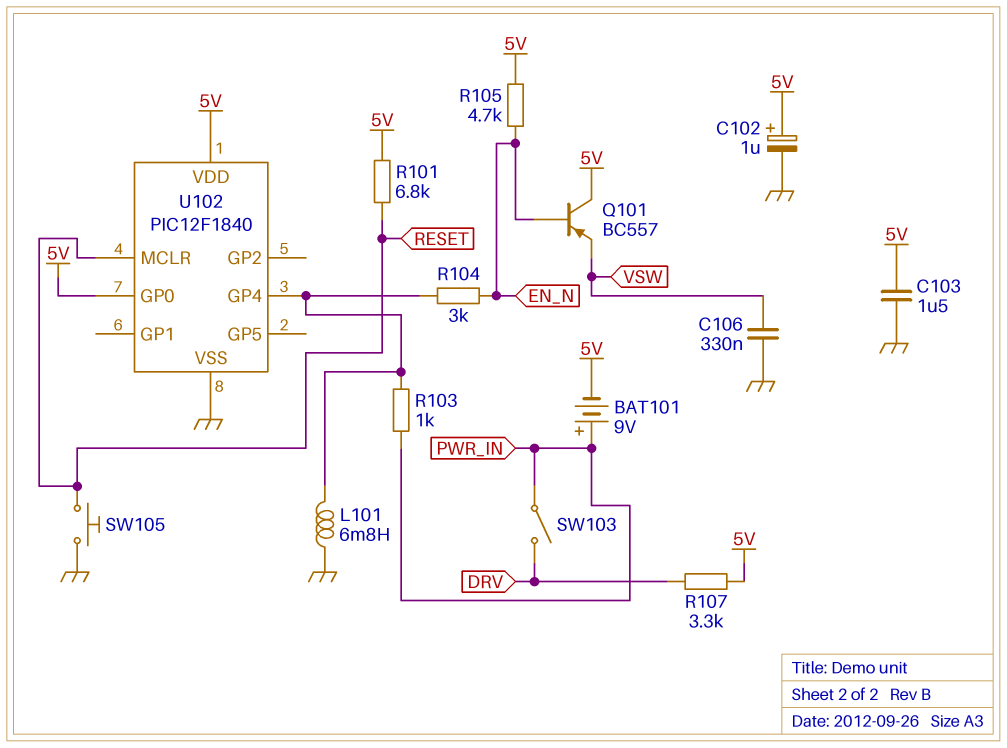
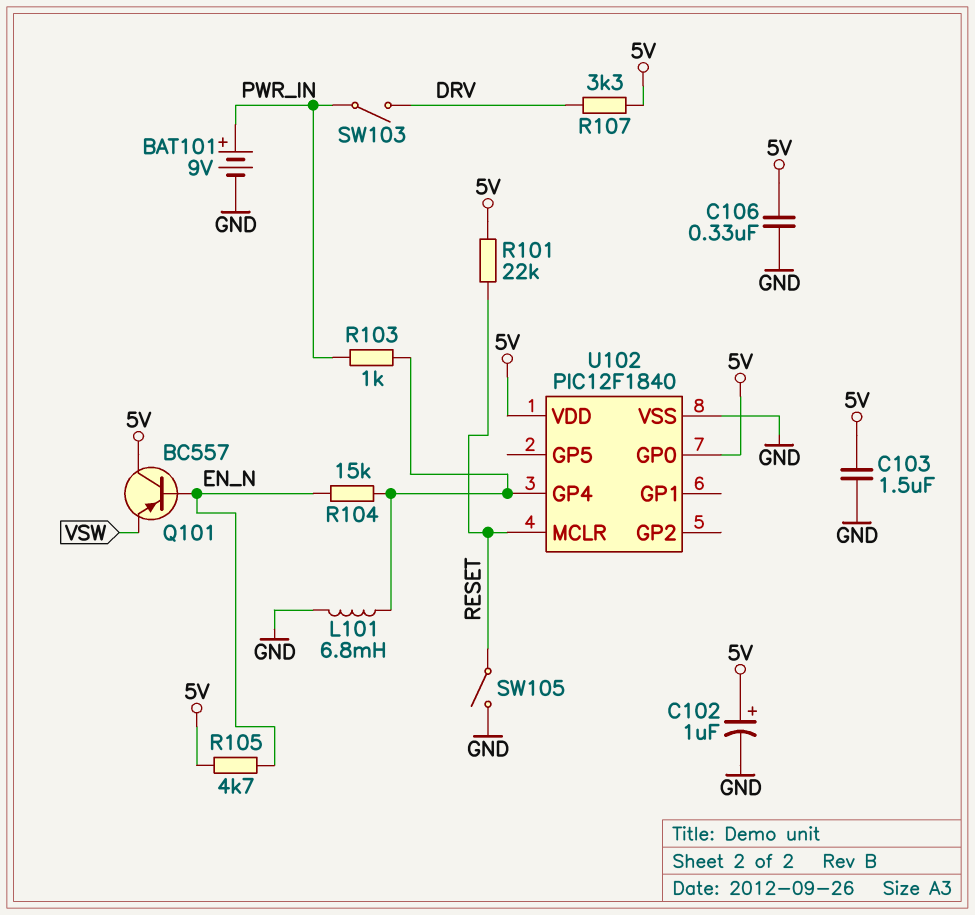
BAT101: 9V (plus PWR_IN, minus 5V) -> 9V (plus PWR_IN, minus GND)
C106: 330nF (GND, VSW) -> 330nF (5V, GND)
R101: 6.8k (5V, RESET) -> 22k (5V, RESET)
R104: 3k (EN_N, U102/GP4) -> 15k (EN_N, U102/GP4)
SW105: button (GND, RESET) -> switch (GND, RESET)

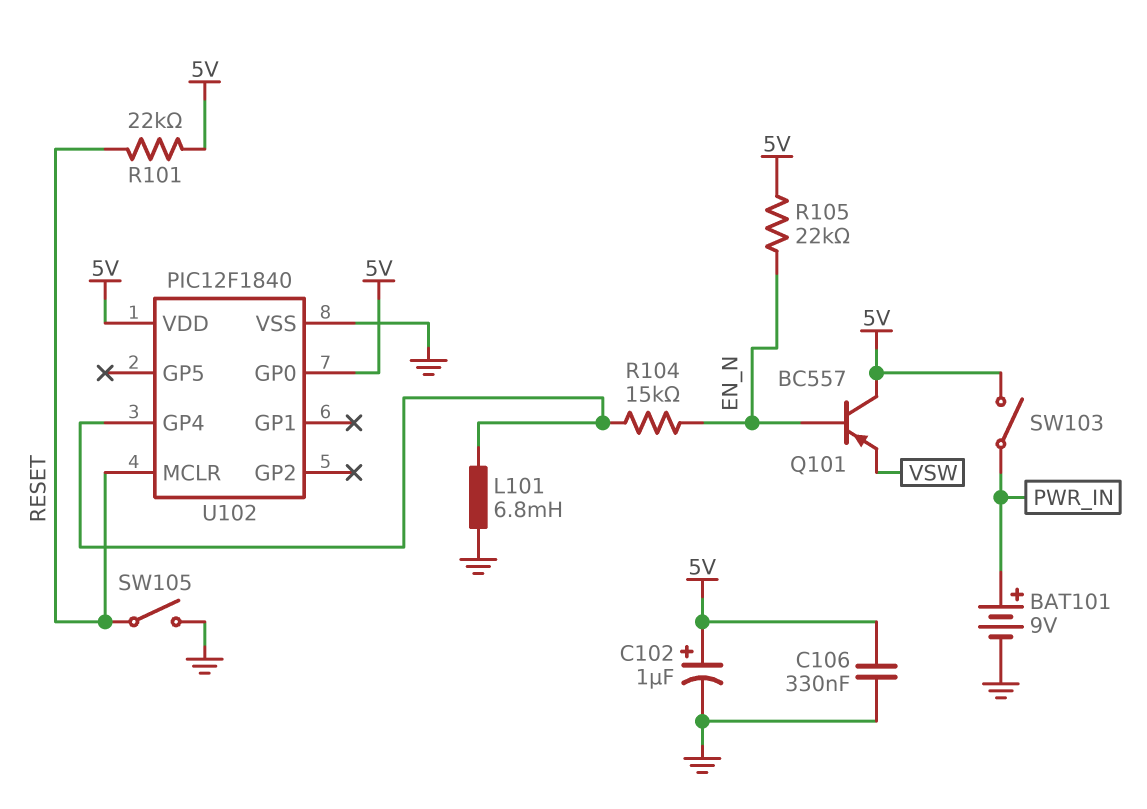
C103: 1.5uF (5V, GND) -> none
R103: 1k (PWR_IN, U102/GP4) -> none
R105: 4.7k (5V, EN_N) -> 22k (5V, EN_N)
R107: 3.3k (5V, DRV) -> none
SW103: switch (DRV, PWR_IN) -> switch (5V, PWR_IN)

